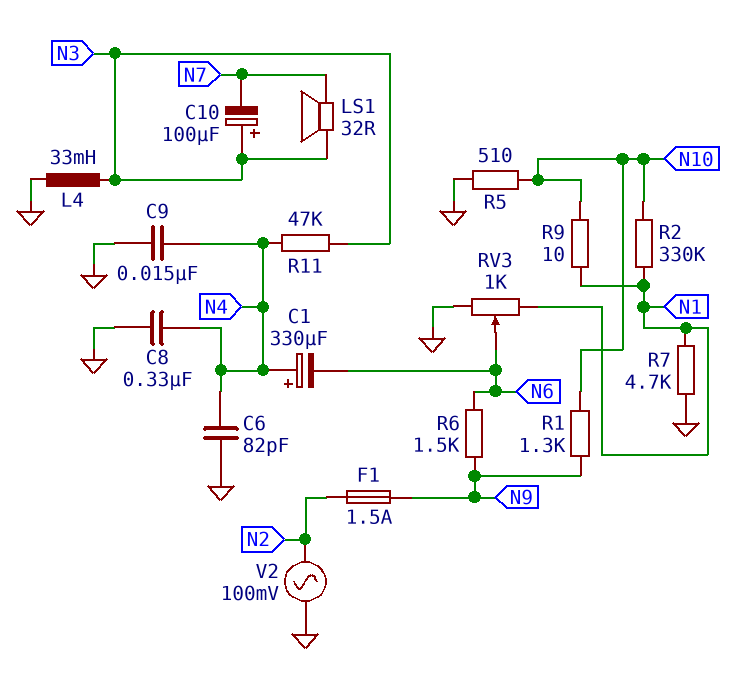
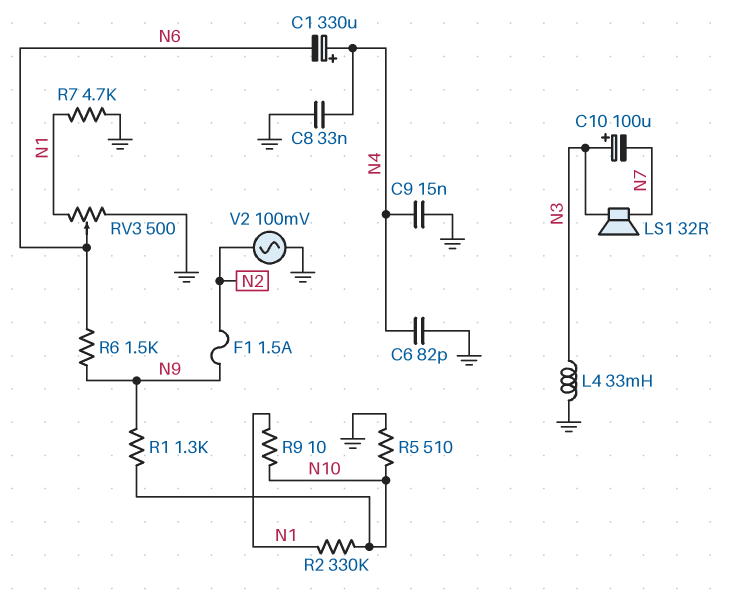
C8: 330nF (GND, N4) -> 33nF (GND, N4)
R11: 47k (N3, N4) -> none
RV3: 1k (GND, N1, wiper N6) -> 500 (GND, N1, wiper N6)

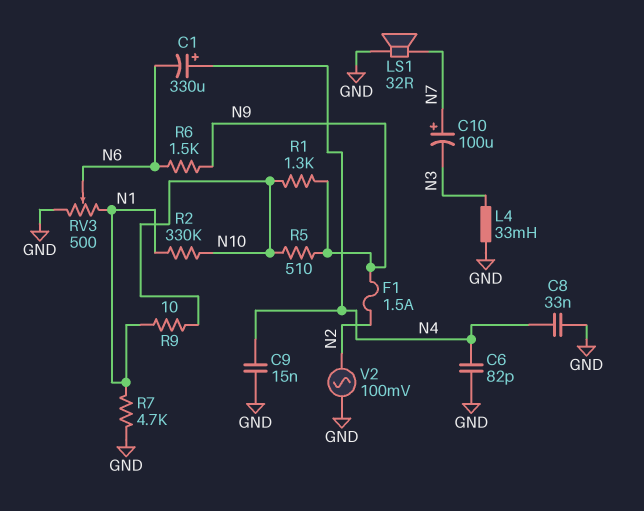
C10: 100uF (plus N3, minus N7) -> 100uF (plus N7, minus N3)
LS1: speaker 32R (N3, N7) -> speaker 32R (GND, N7)
R5: 510 (GND, N10) -> 510 (N9, N10)

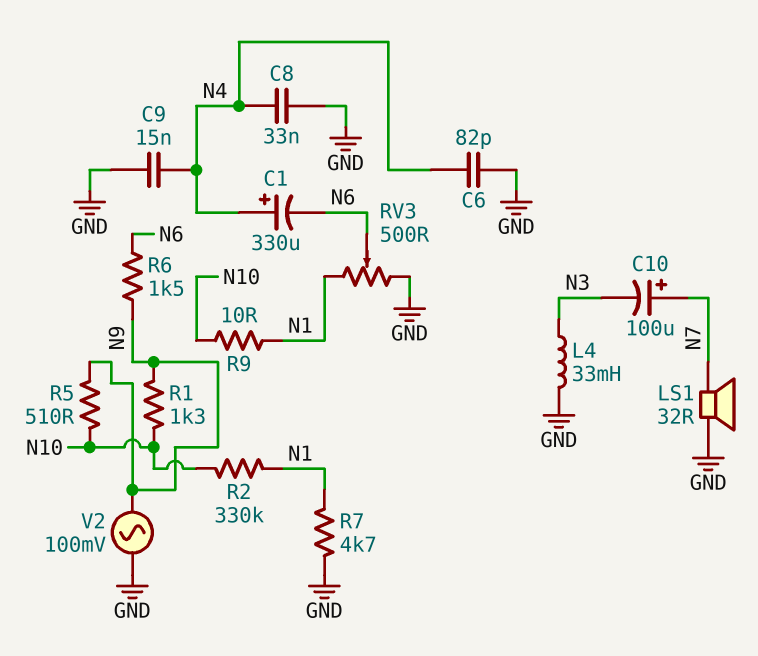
F1: 1.5A (N2, N9) -> none
V2: AC 100mV (GND, N2) -> AC 100mV (GND, N9)

